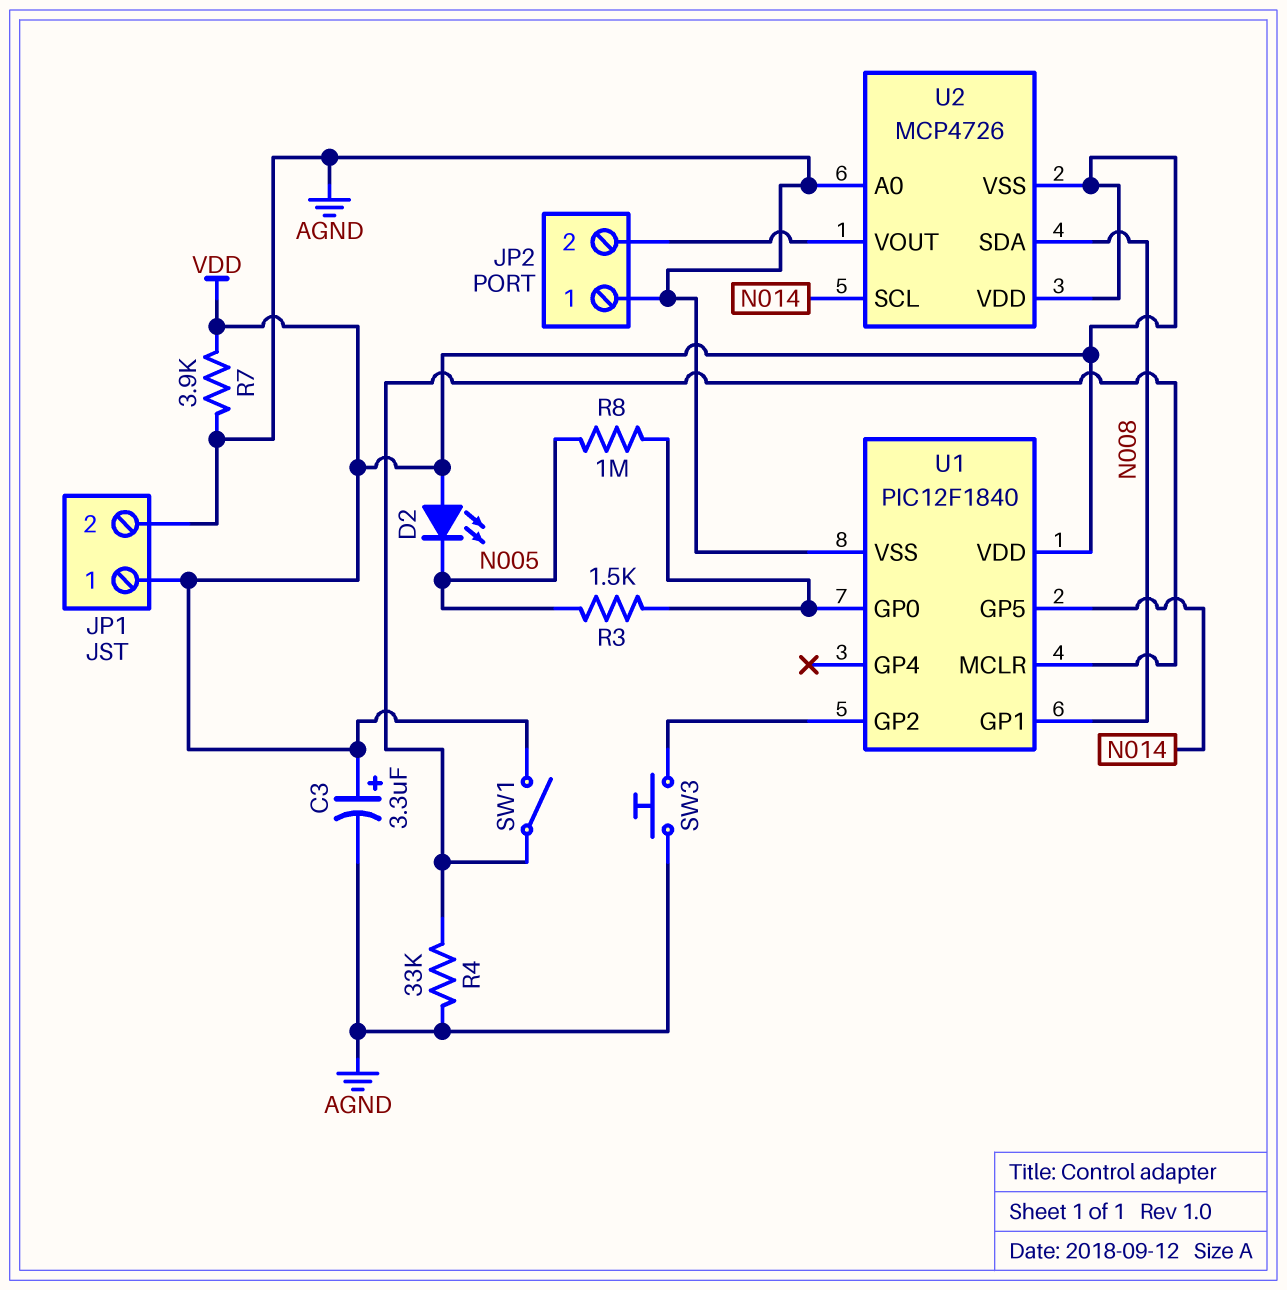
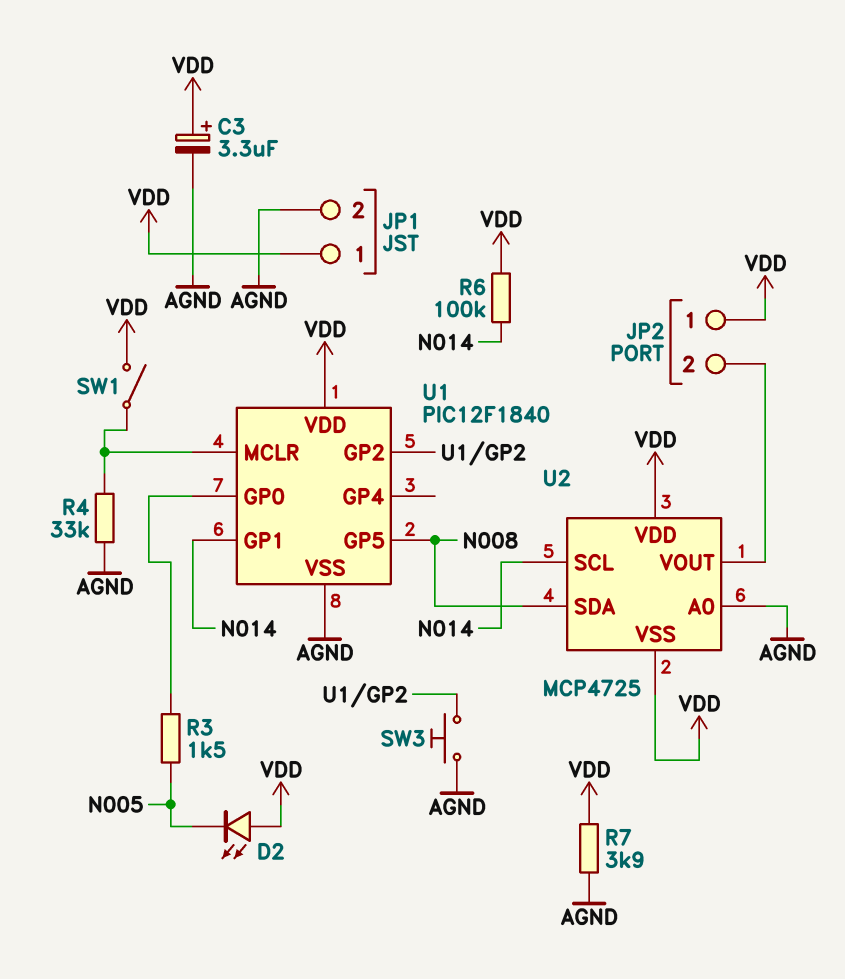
JP2 pin 1: AGND -> VDD
R6: none -> 100k (N014, VDD)
R8: 1M (N005, U1/GP0) -> none
U1 pin GP1: N008 -> N014
U1 pin GP5: N014 -> N008
U2: MCP4726 -> MCP4725

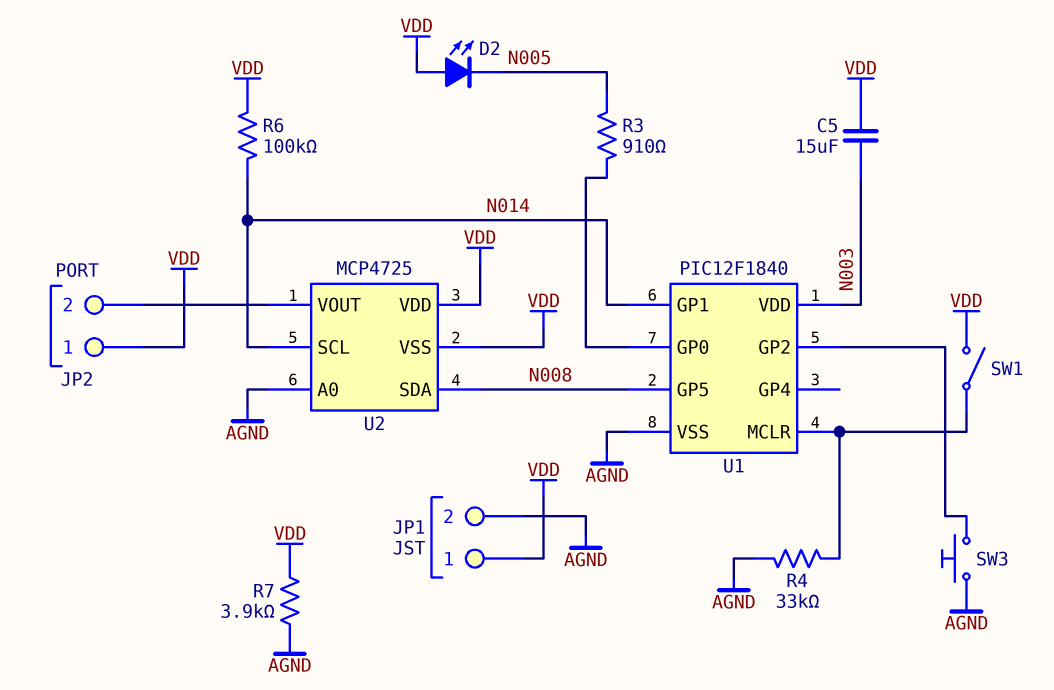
C3: 3.3uF (plus VDD, minus AGND) -> none
C5: none -> 15uF (N003, VDD)
R3: 1.5k (N005, U1/GP0) -> 910 (N005, U1/GP0)
U1 pin VDD: VDD -> N003

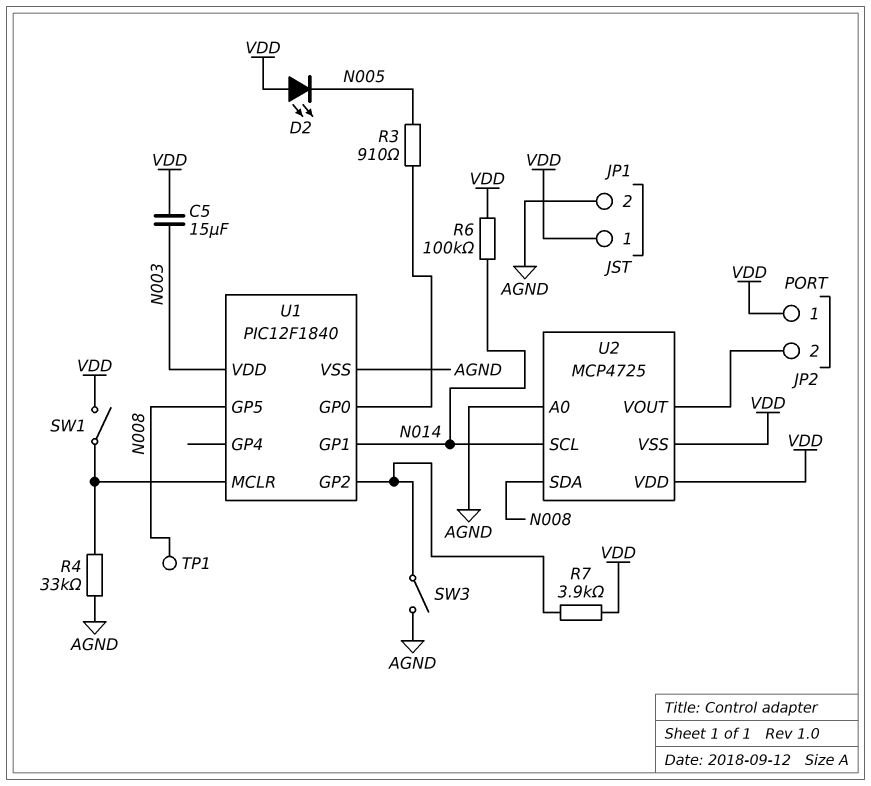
R7: 3.9k (AGND, VDD) -> 3.9k (U1/GP2, VDD)
SW3: button (AGND, U1/GP2) -> switch (AGND, U1/GP2)
TP1: none -> test point (N008)

